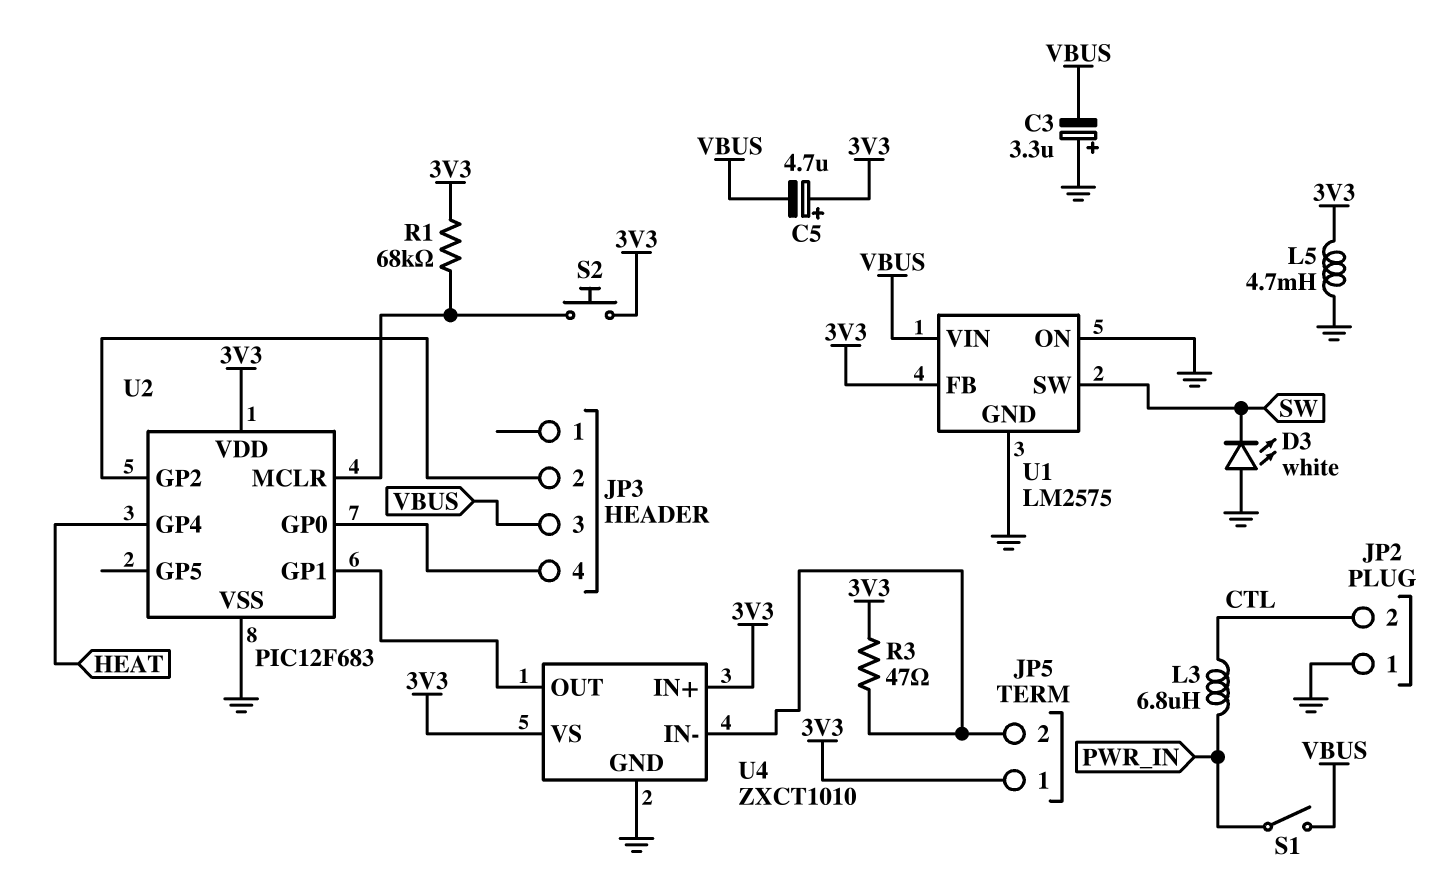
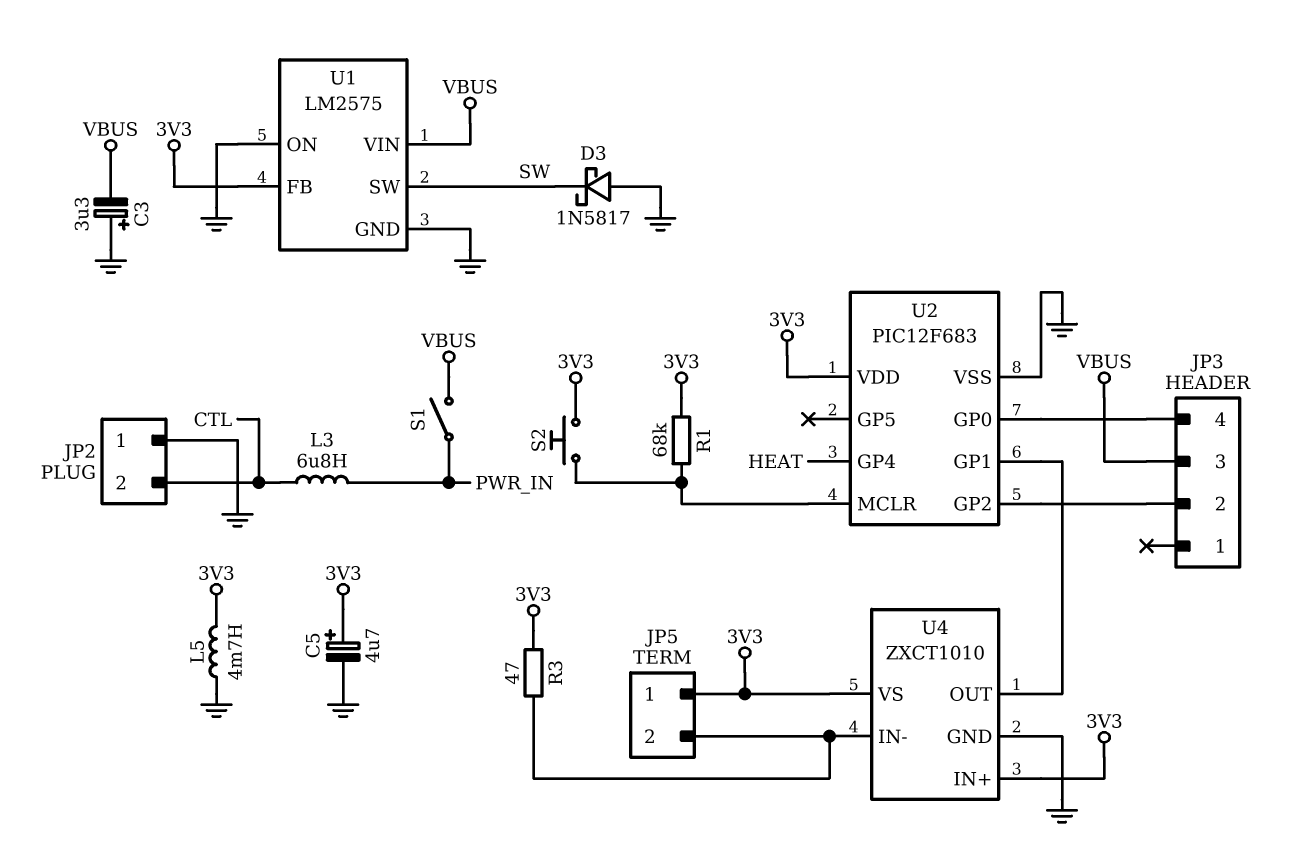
C5: 4.7uF (plus 3V3, minus VBUS) -> 4.7uF (plus 3V3, minus GND)
D3: LED white (A GND, K SW) -> schottky 1N5817 (A GND, K SW)

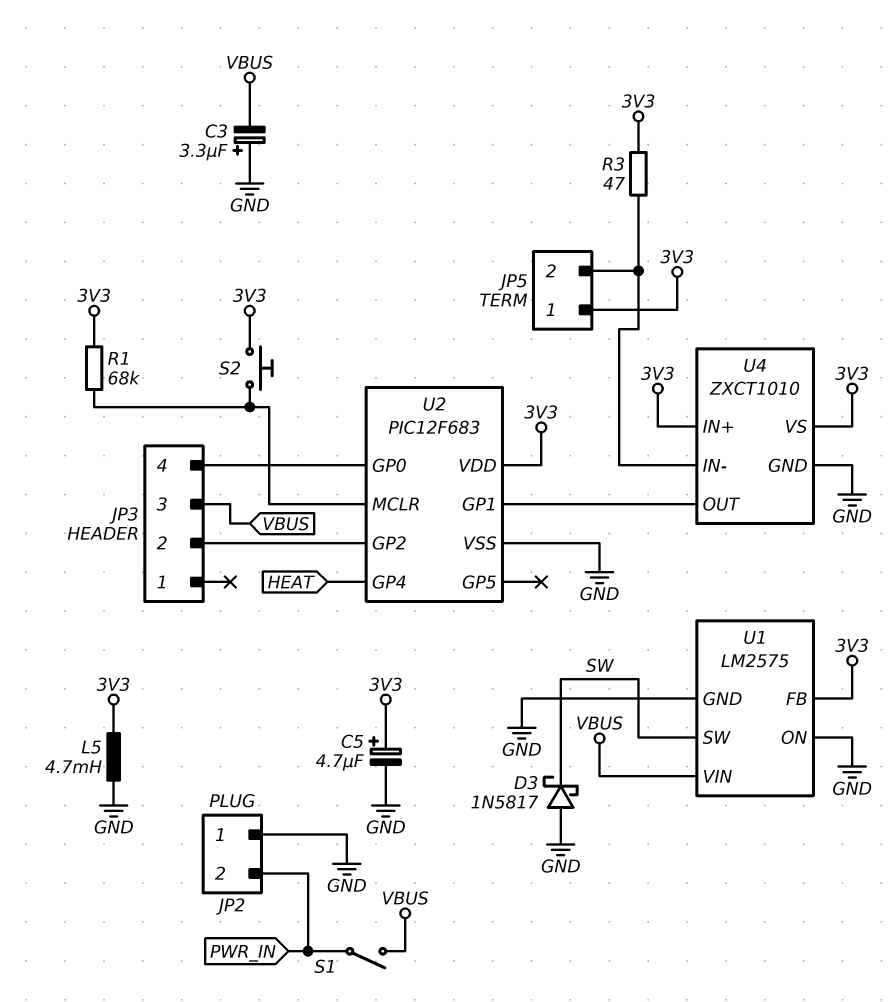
JP2 pin 2: CTL -> PWR_IN
L3: 6.8uH (CTL, PWR_IN) -> none

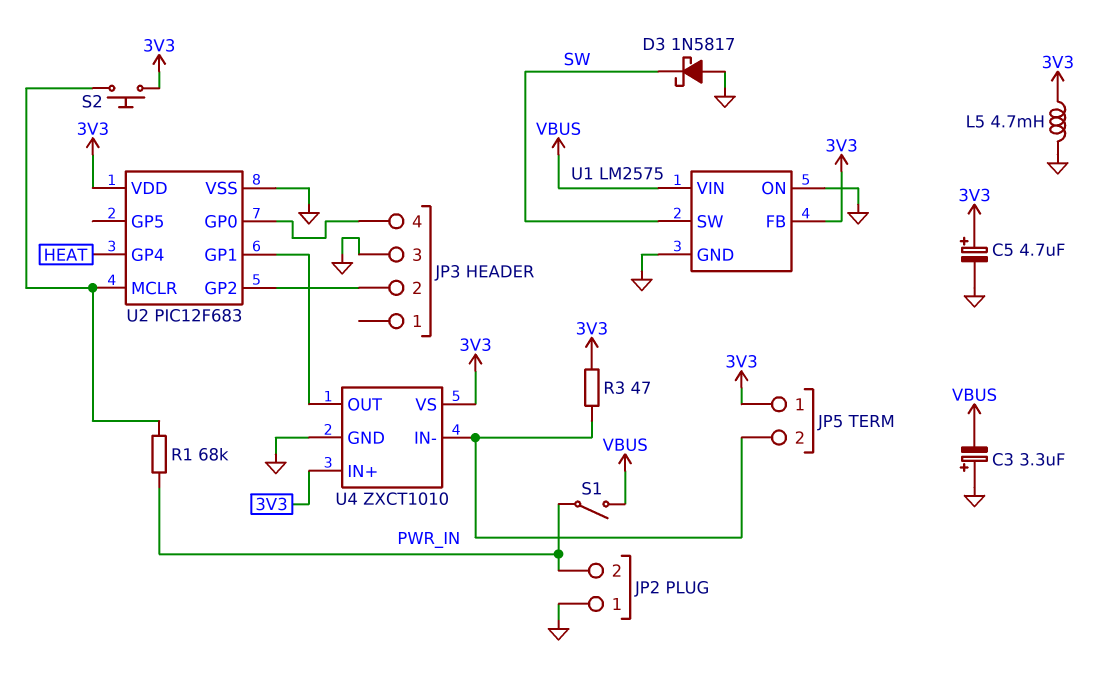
JP3 pin 3: VBUS -> GND
R1: 68k (3V3, U2/MCLR) -> 68k (PWR_IN, U2/MCLR)

